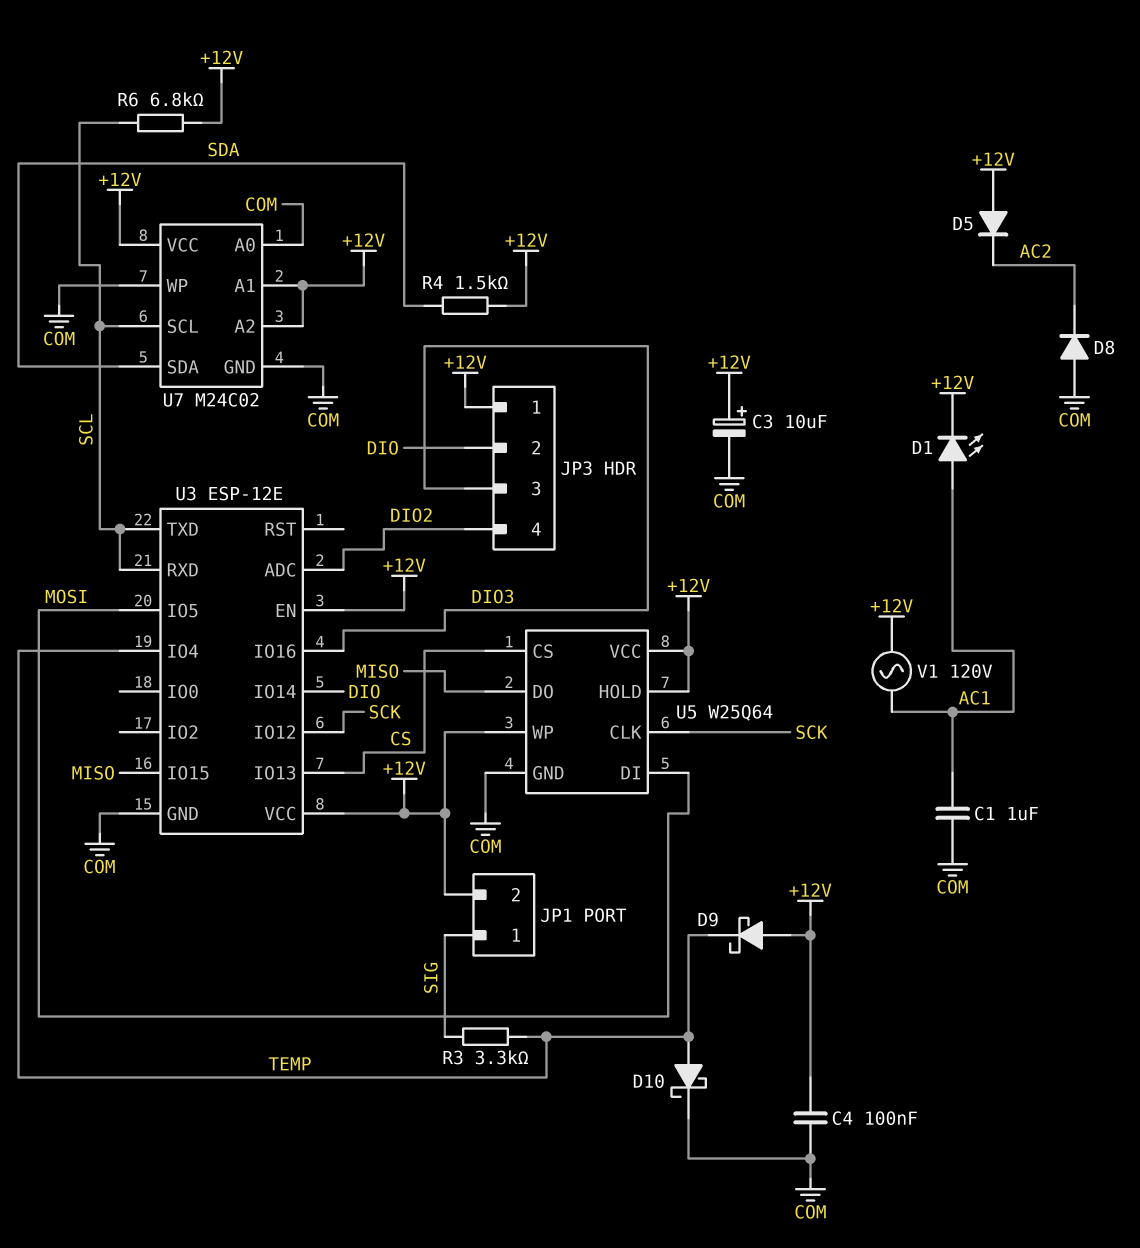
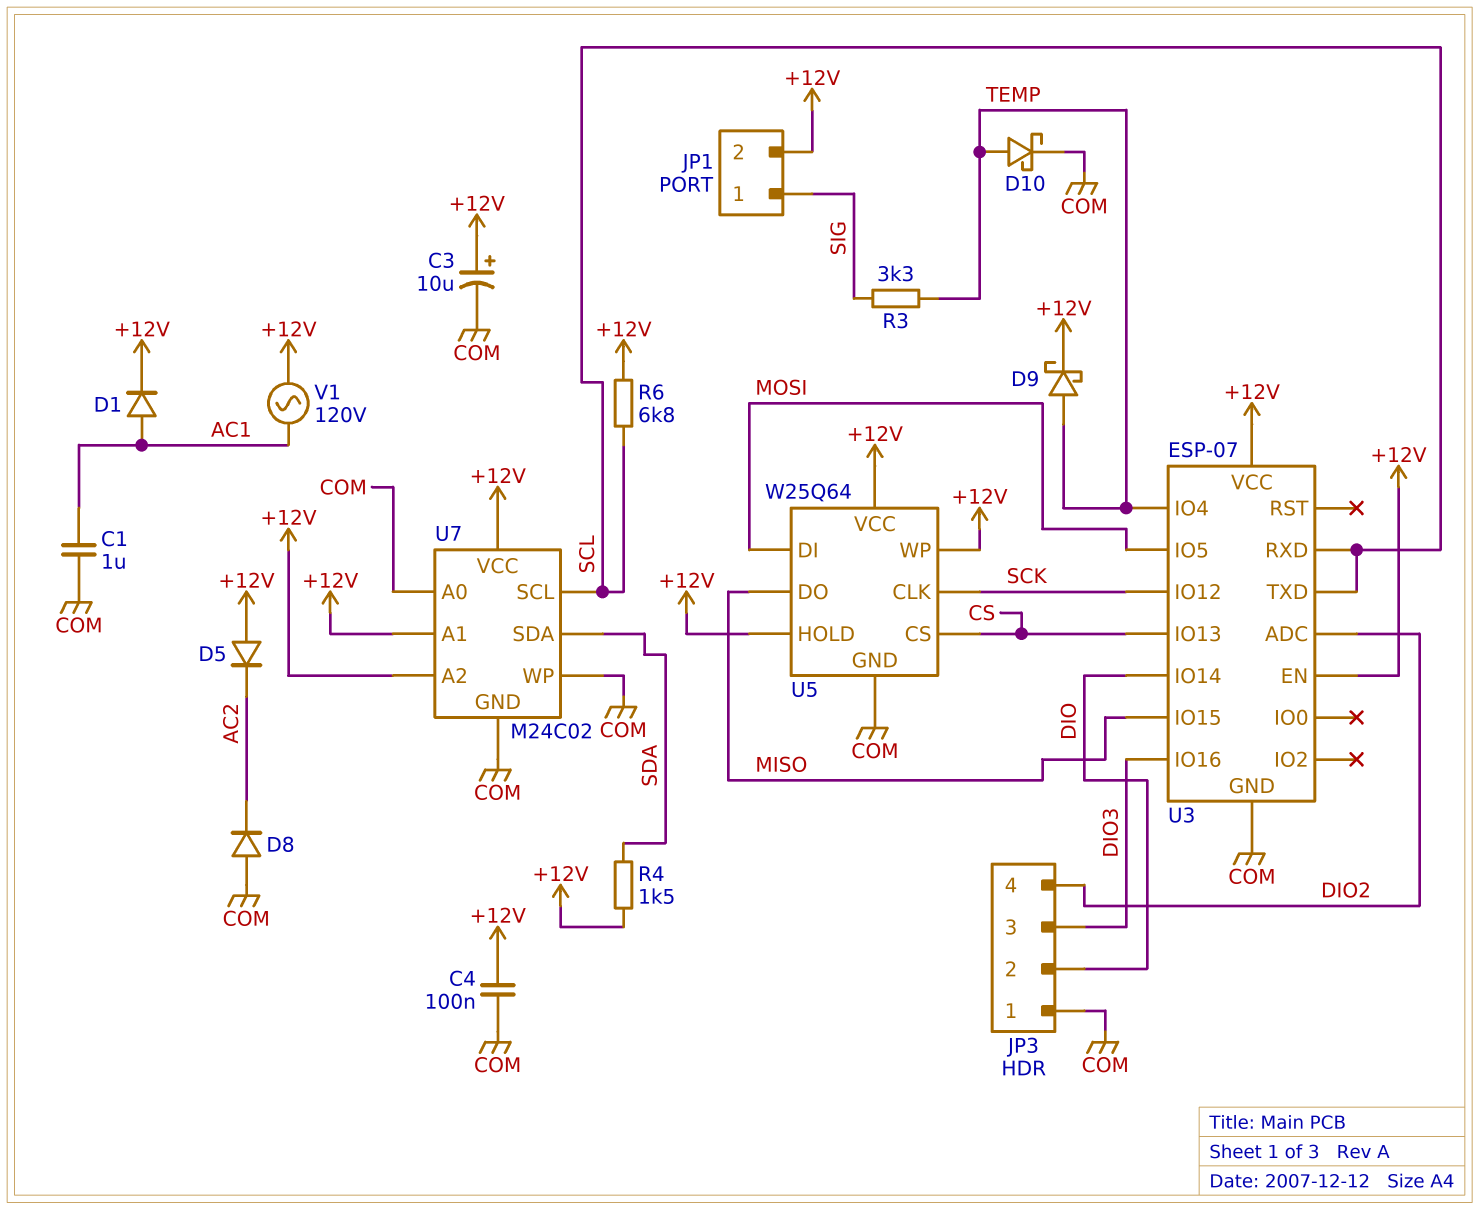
D1: LED (A AC1, K +12V) -> diode (A AC1, K +12V)
D9: schottky (A +12V, K TEMP) -> schottky (A TEMP, K +12V)
JP3 pin 1: +12V -> COM
U3: ESP-12E -> ESP-07

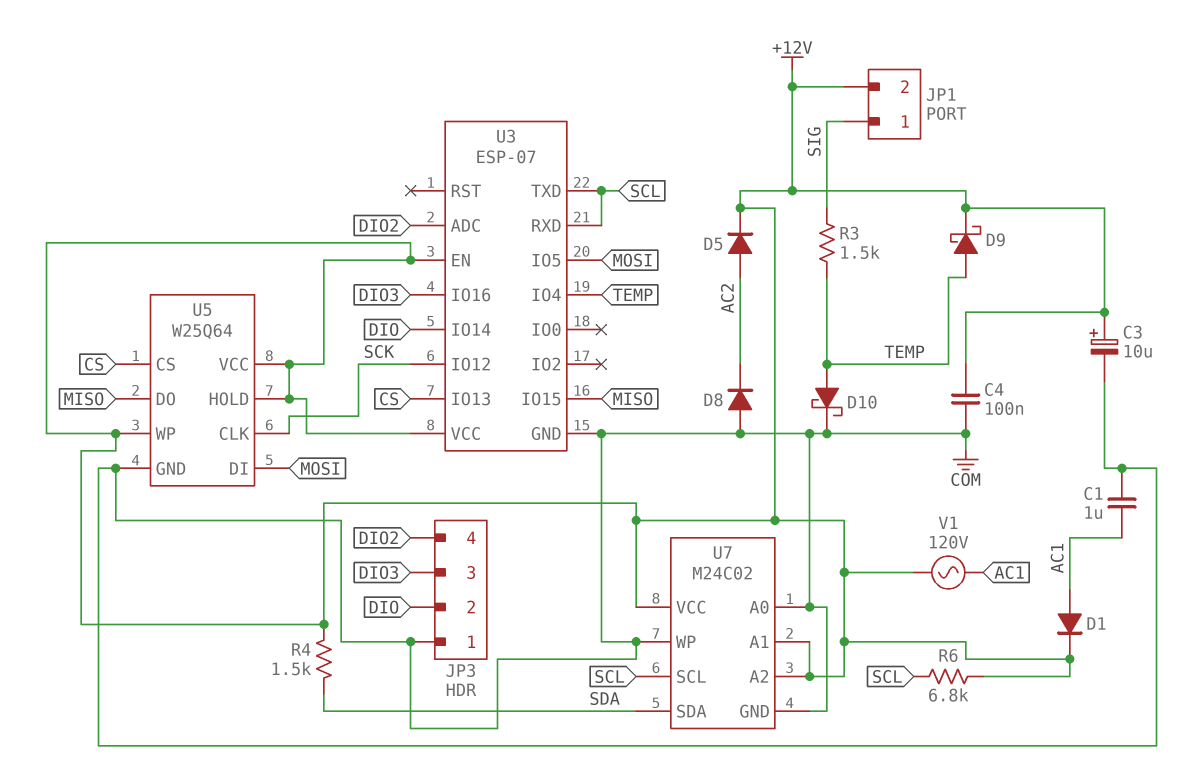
D5: diode (A +12V, K AC2) -> diode (A AC2, K +12V)
R3: 3.3k (SIG, TEMP) -> 1.5k (SIG, TEMP)

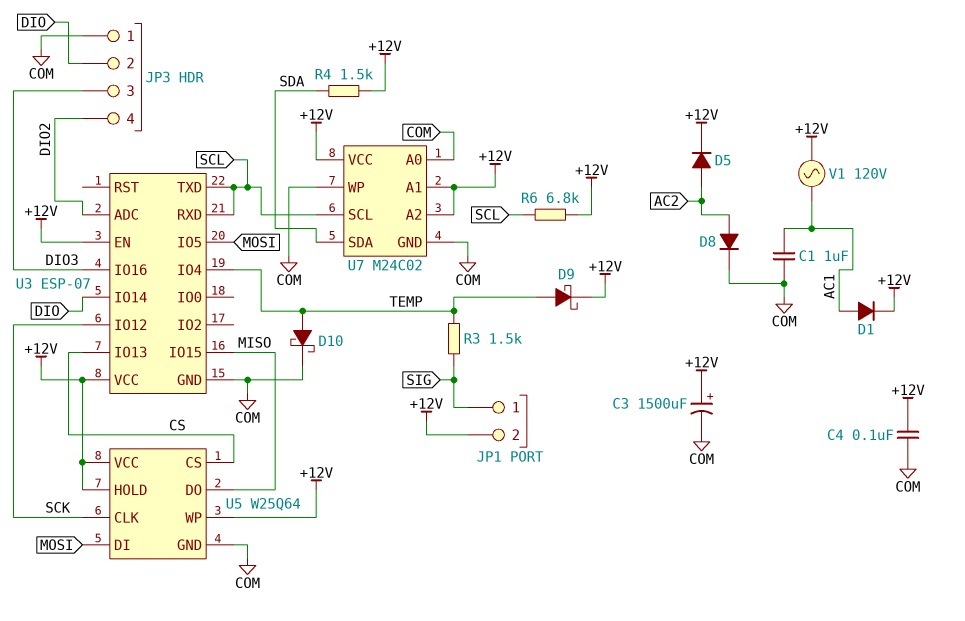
C3: 10uF (plus +12V, minus COM) -> 1500uF (plus +12V, minus COM)
D8: diode (A COM, K AC2) -> diode (A AC2, K COM)

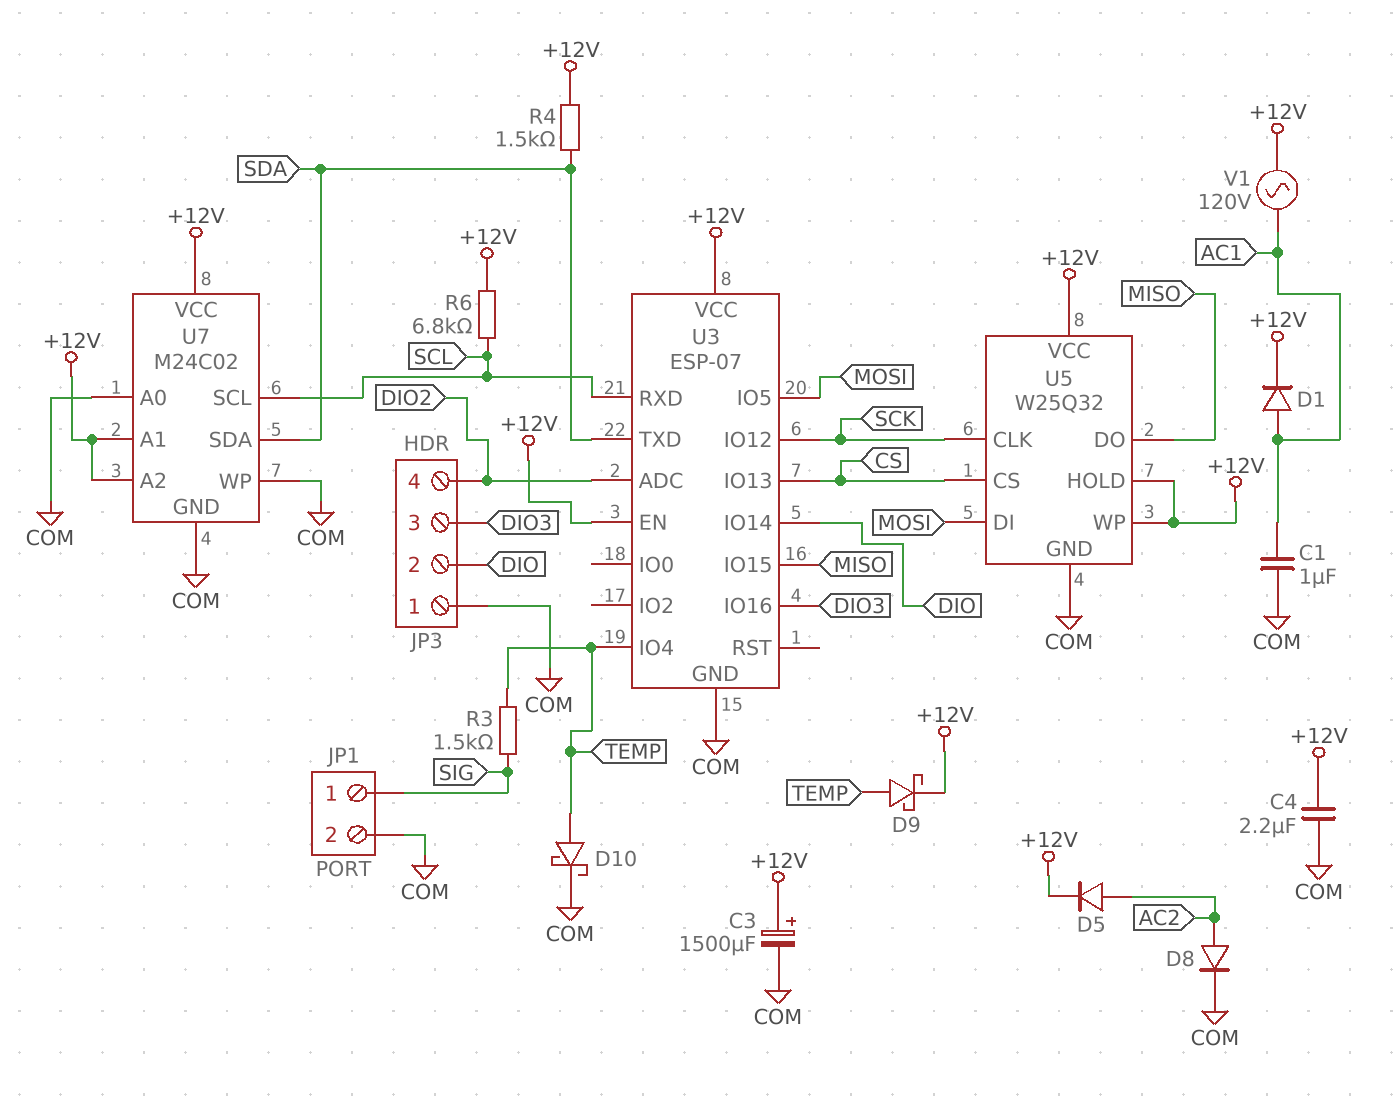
C4: 100nF (+12V, COM) -> 2.2uF (+12V, COM)
JP1 pin 2: +12V -> COM
U3 pin TXD: SCL -> SDA
U5: W25Q64 -> W25Q32

